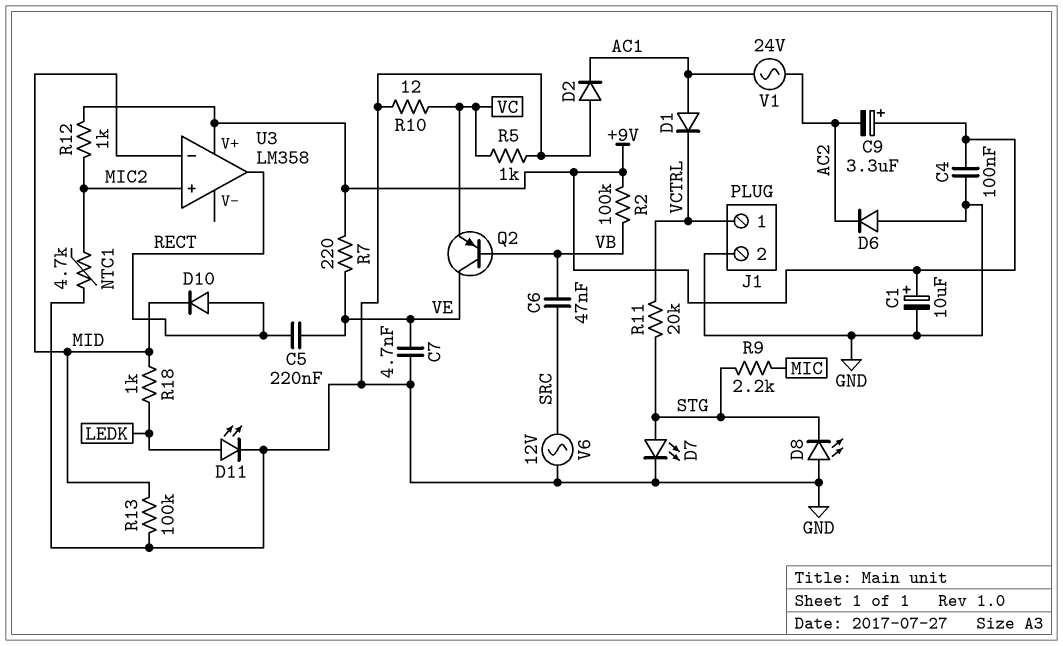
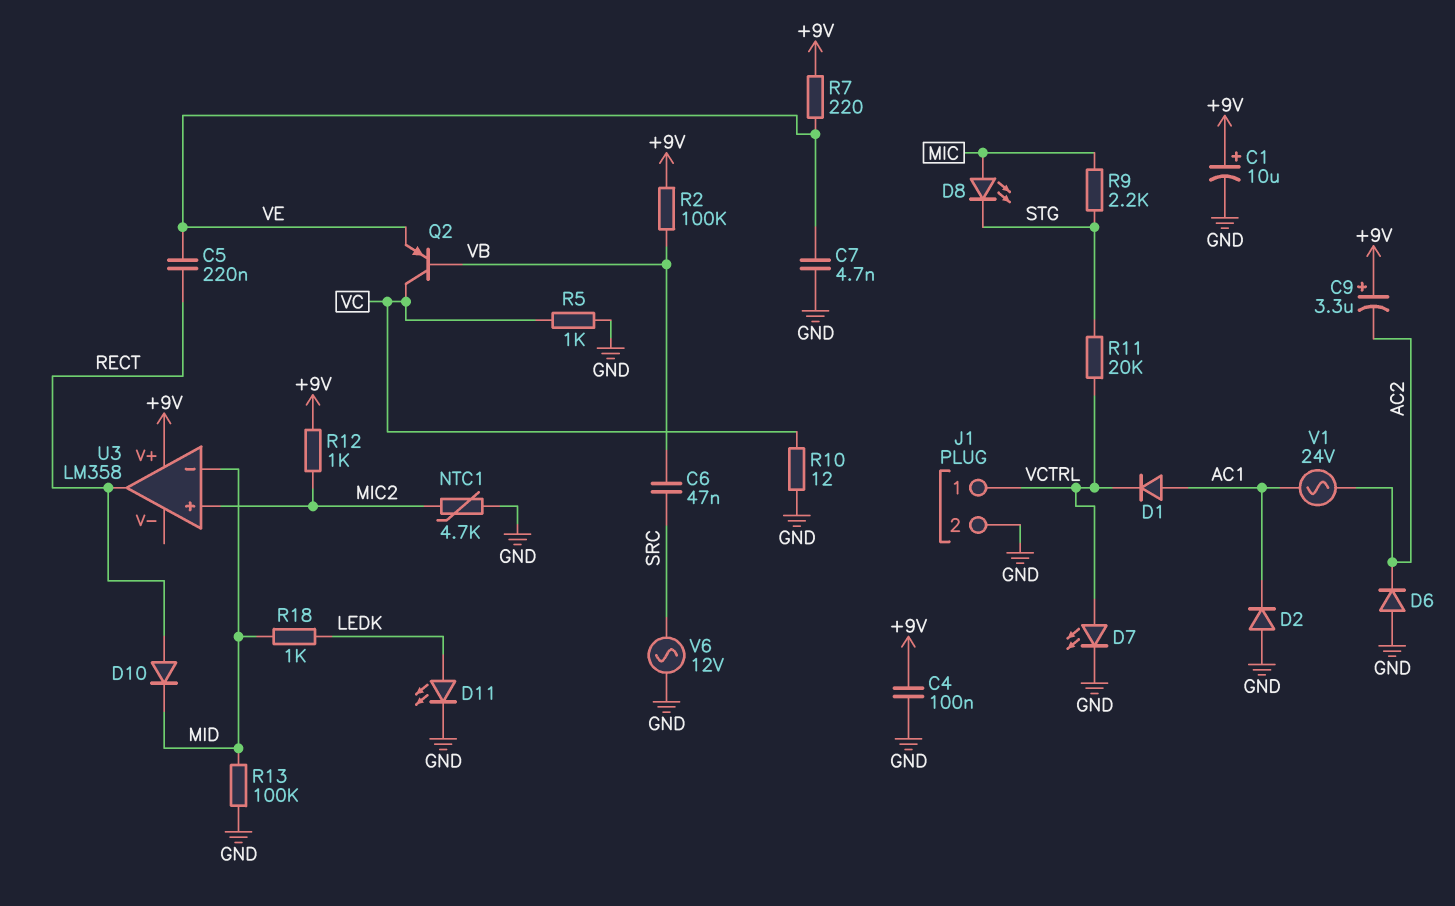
D7: LED (A STG, K GND) -> LED (A VCTRL, K GND)
D8: LED (A GND, K STG) -> LED (A MIC, K STG)
Q2: PNP (B VB, C VE, E VC) -> PNP (B VB, C VC, E VE)

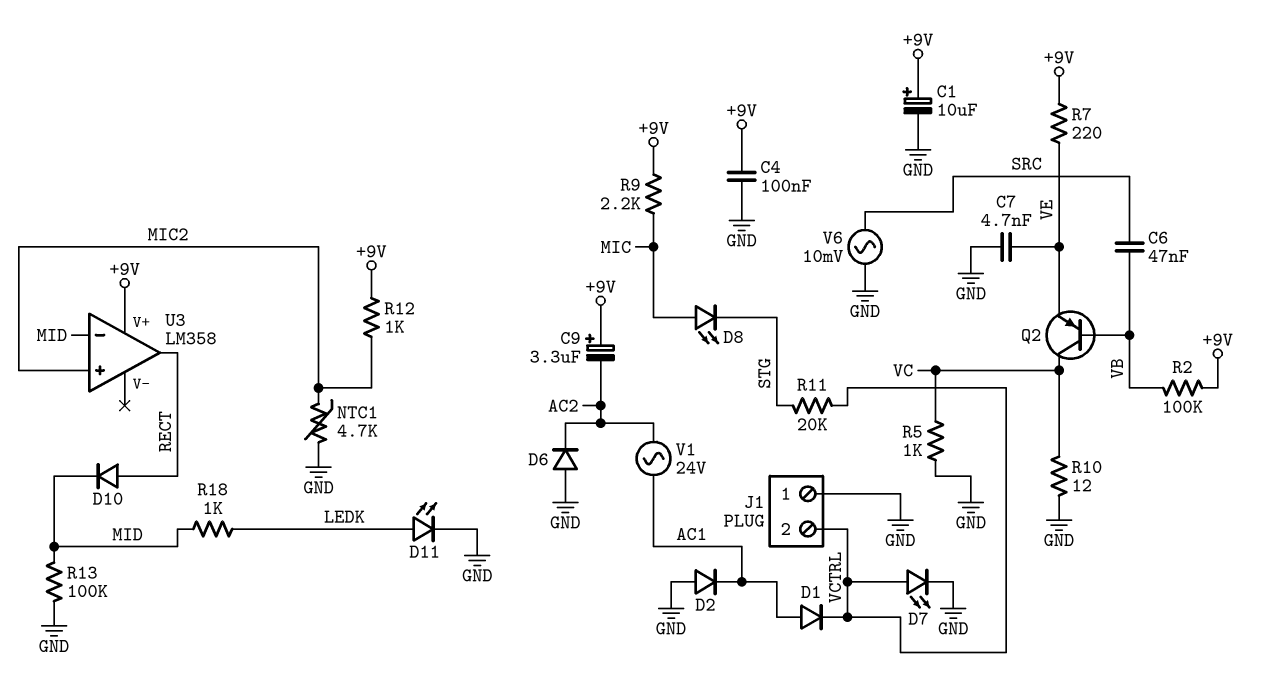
C5: 220nF (RECT, VE) -> none
J1 pin 1: VCTRL -> GND
J1 pin 2: GND -> VCTRL
R9: 2.2k (MIC, STG) -> 2.2k (+9V, MIC)
V6: AC 12V (GND, SRC) -> AC 10mV (GND, SRC)

